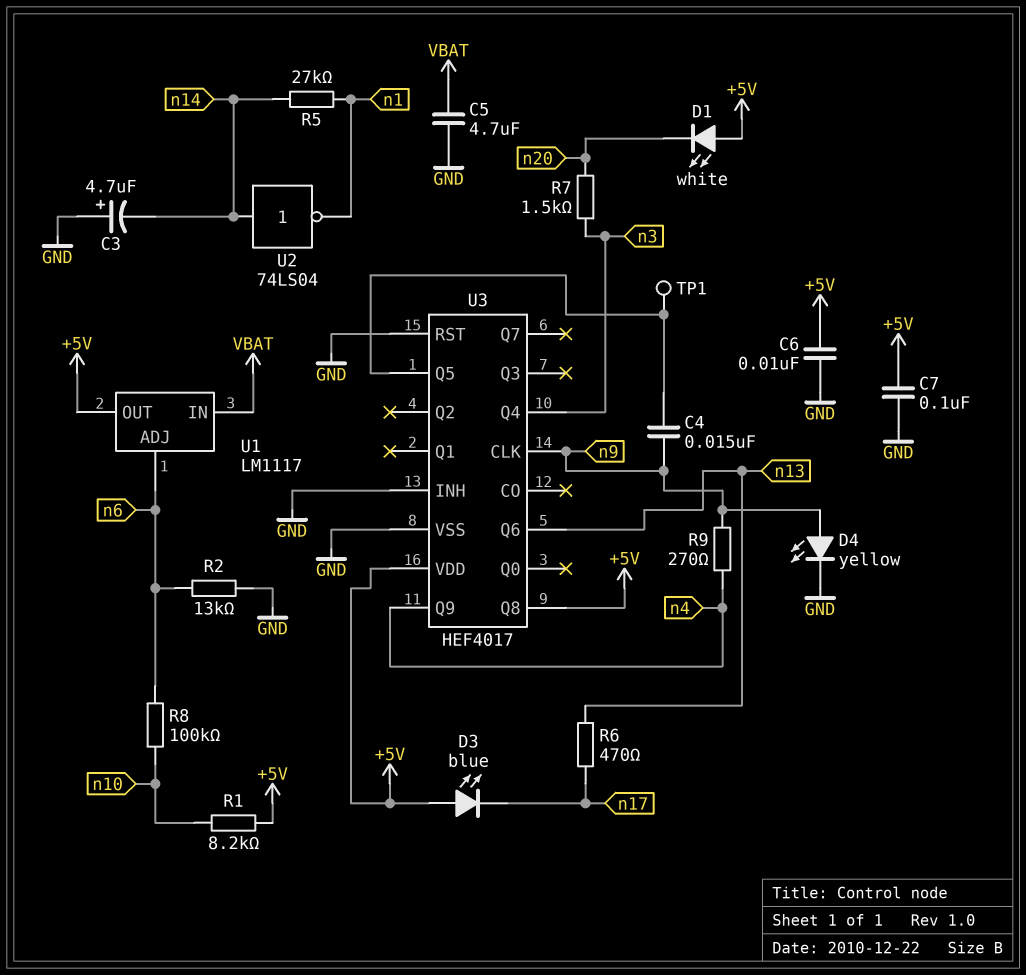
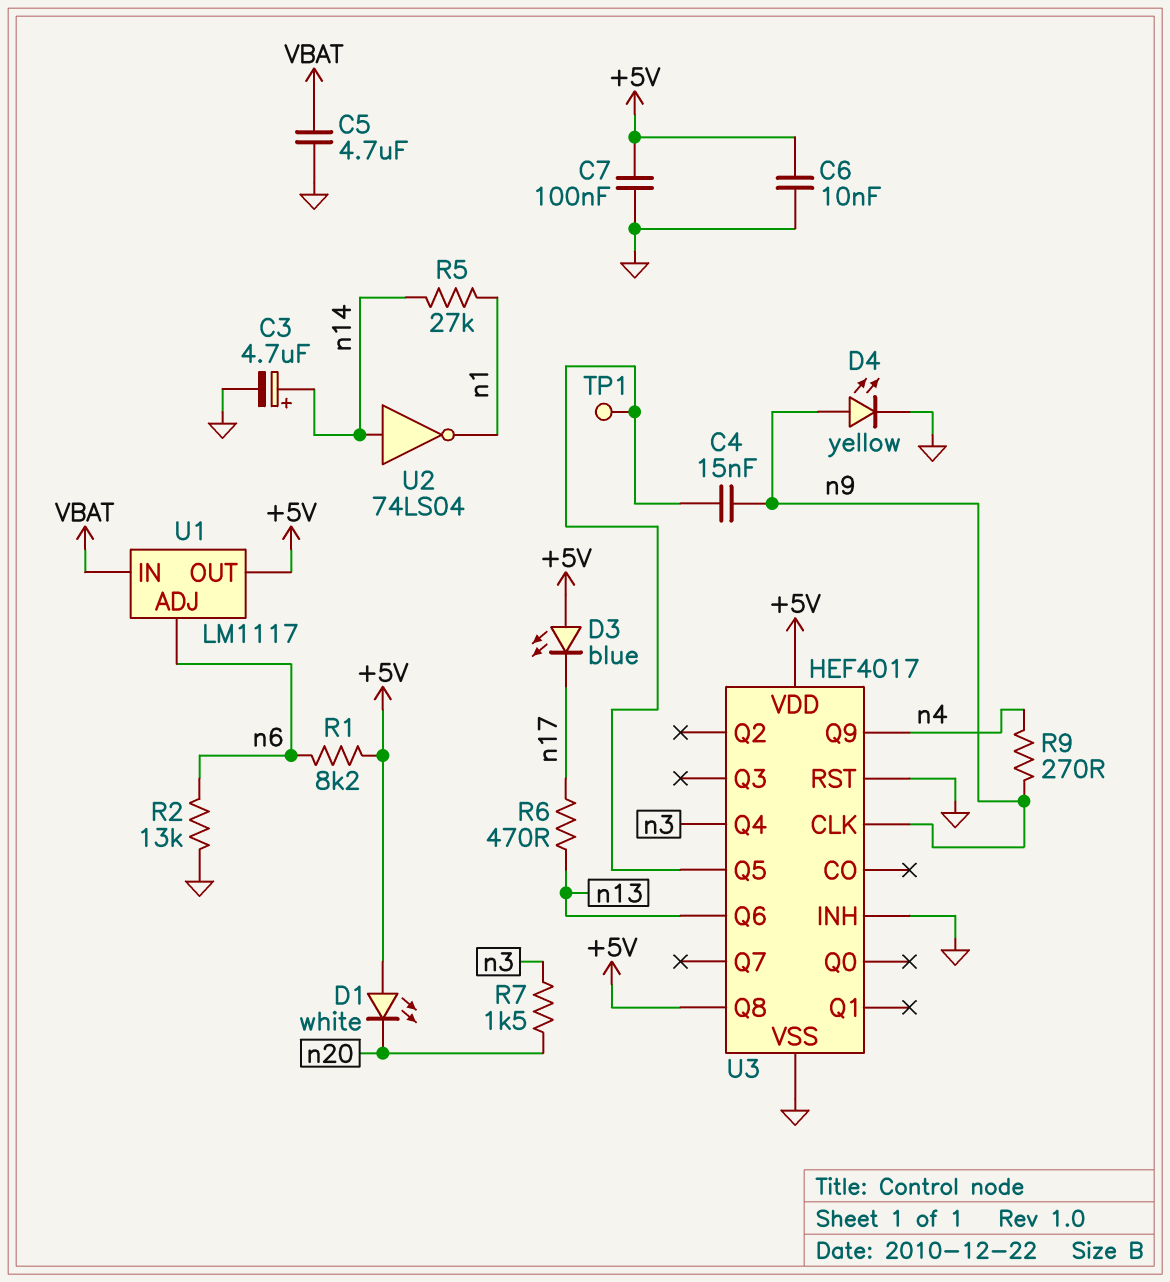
C3: 4.7uF (plus GND, minus n14) -> 4.7uF (plus n14, minus GND)
R1: 8.2k (+5V, n10) -> 8.2k (+5V, n6)
R8: 100k (n6, n10) -> none

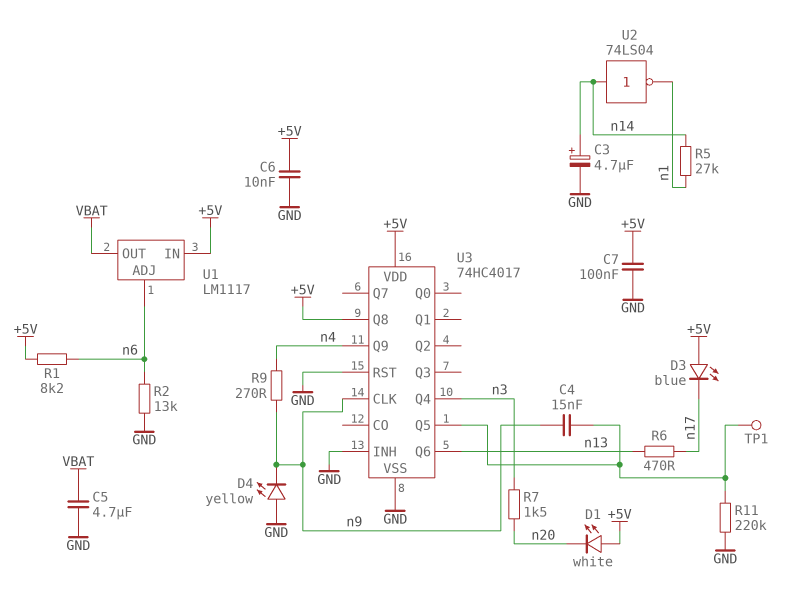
D4: LED yellow (A n9, K GND) -> LED yellow (A GND, K n9)
R11: none -> 220k (GND, U3/Q5)
U1 pin IN: VBAT -> +5V
U1 pin OUT: +5V -> VBAT
U3: HEF4017 -> 74HC4017

